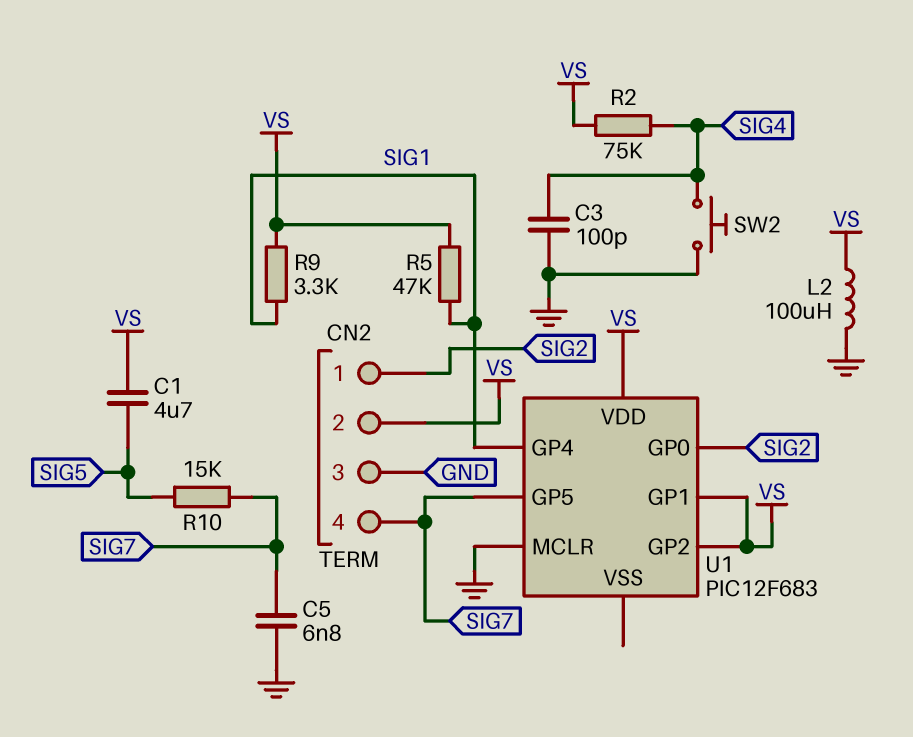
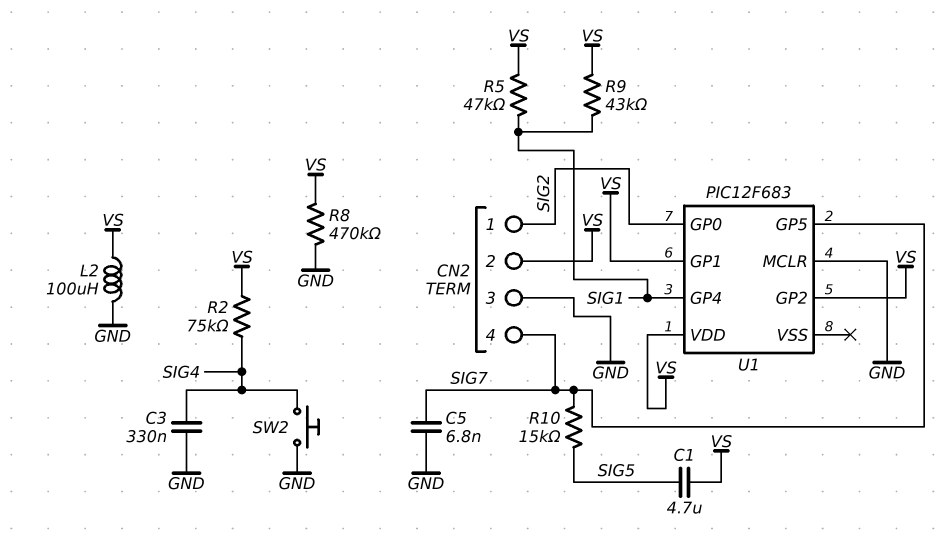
C3: 100pF (GND, SIG4) -> 330nF (GND, SIG4)
R8: none -> 470k (GND, VS)
R9: 3.3k (SIG1, VS) -> 43k (SIG1, VS)

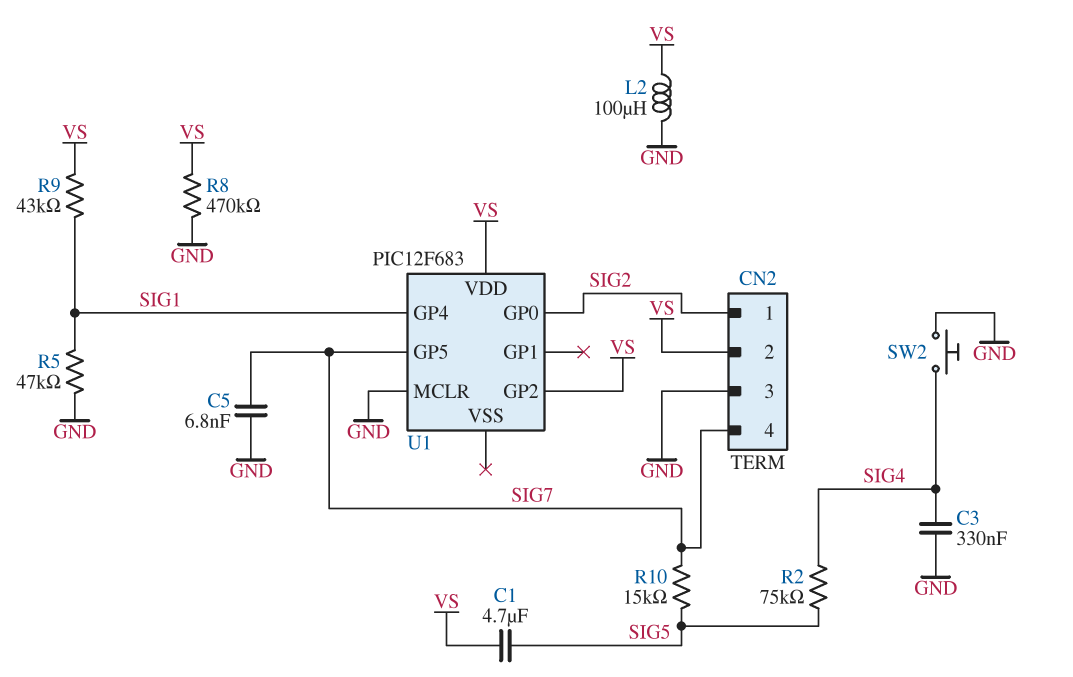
R2: 75k (SIG4, VS) -> 75k (SIG4, SIG5)
R5: 47k (SIG1, VS) -> 47k (GND, SIG1)
U1 pin GP1: VS -> none

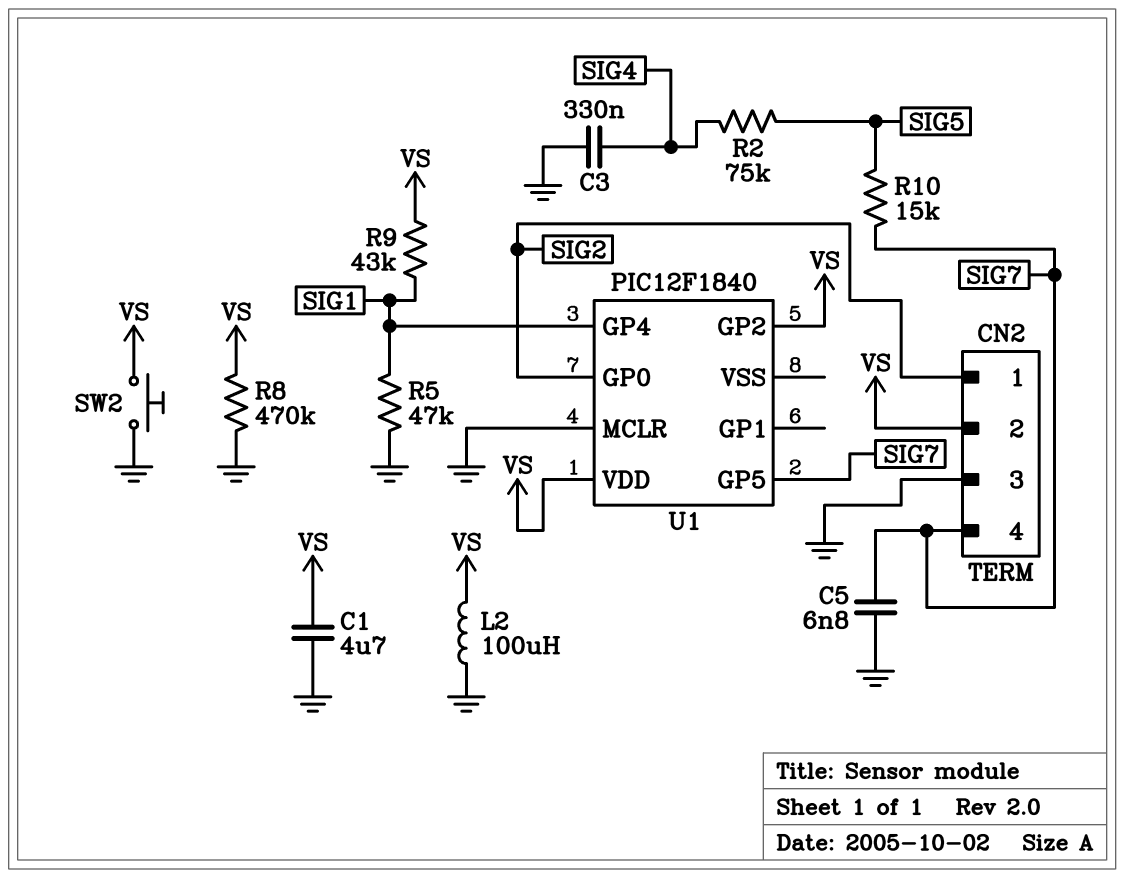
C1: 4.7uF (SIG5, VS) -> 4.7uF (GND, VS)
SW2: button (GND, SIG4) -> button (GND, VS)
U1: PIC12F683 -> PIC12F1840

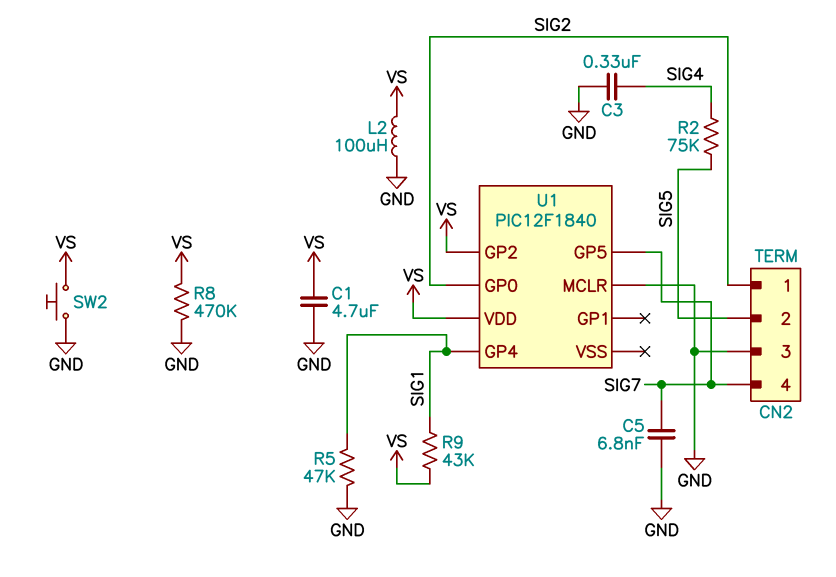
CN2 pin 2: VS -> SIG5
R10: 15k (SIG5, SIG7) -> none

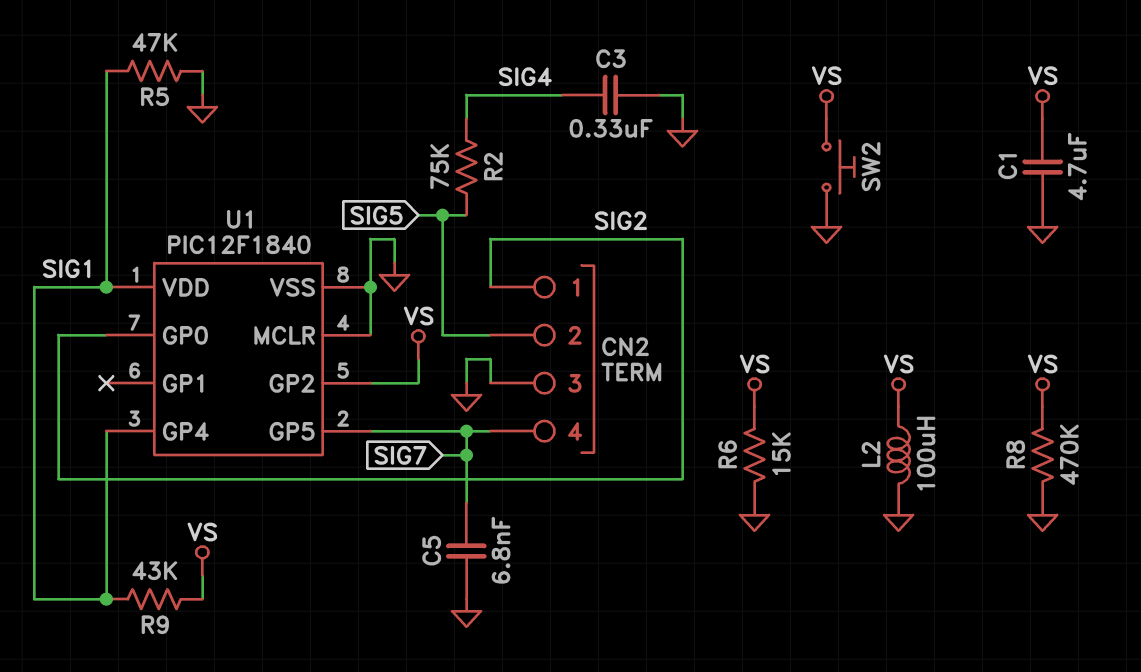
R6: none -> 15k (GND, VS)
U1 pin VDD: VS -> SIG1
U1 pin VSS: none -> GND

